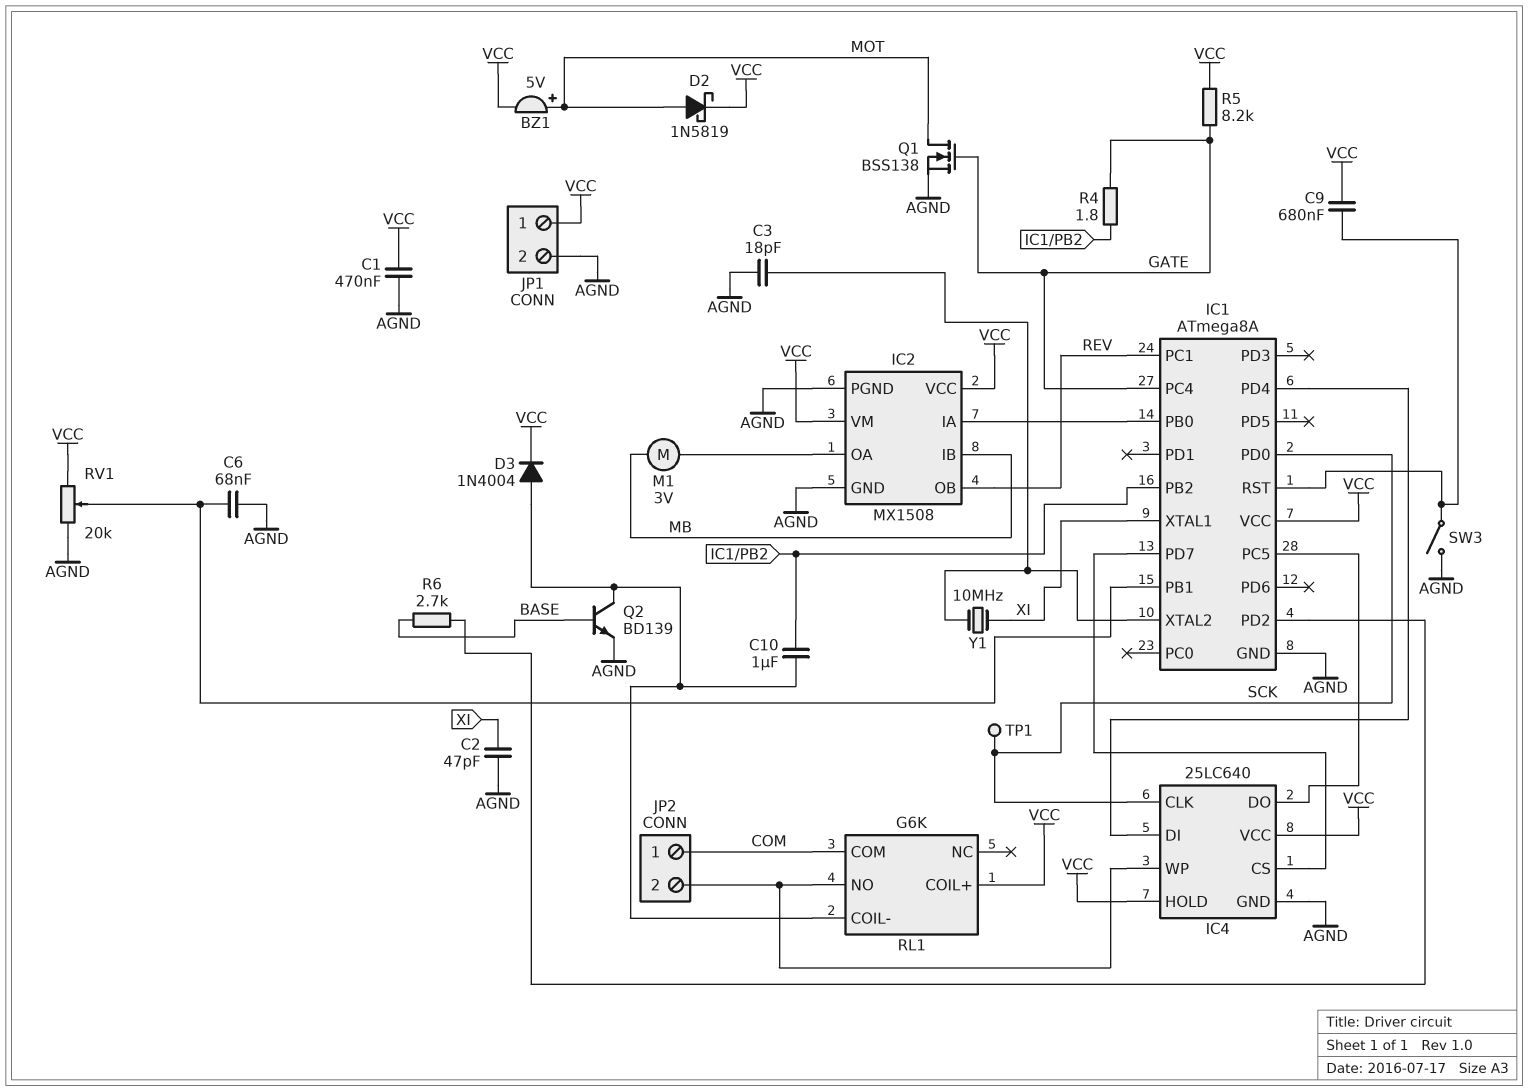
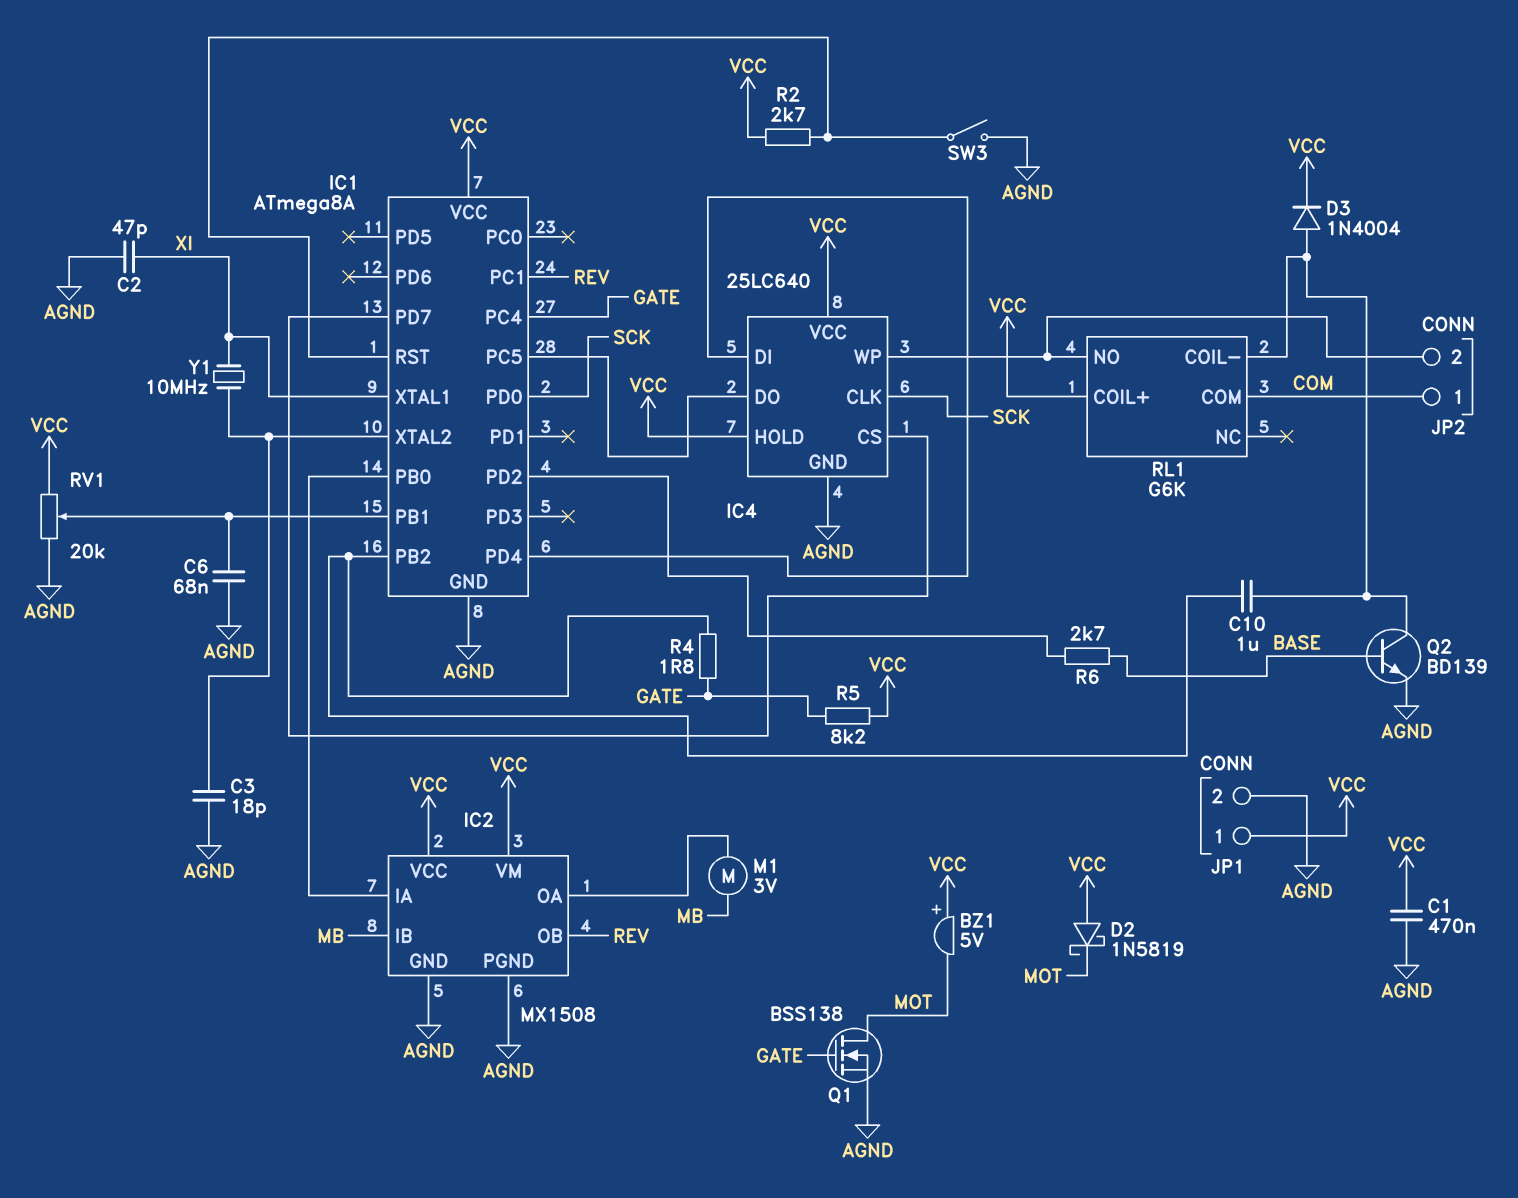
BZ1: buzzer 5V (plus MOT, minus VCC) -> buzzer 5V (plus VCC, minus MOT)
C9: 680nF (IC1/RST, VCC) -> none
D2: schottky 1N5819 (A MOT, K VCC) -> schottky 1N5819 (A VCC, K MOT)
R2: none -> 2.7k (IC1/RST, VCC)
TP1: test point (SCK) -> none

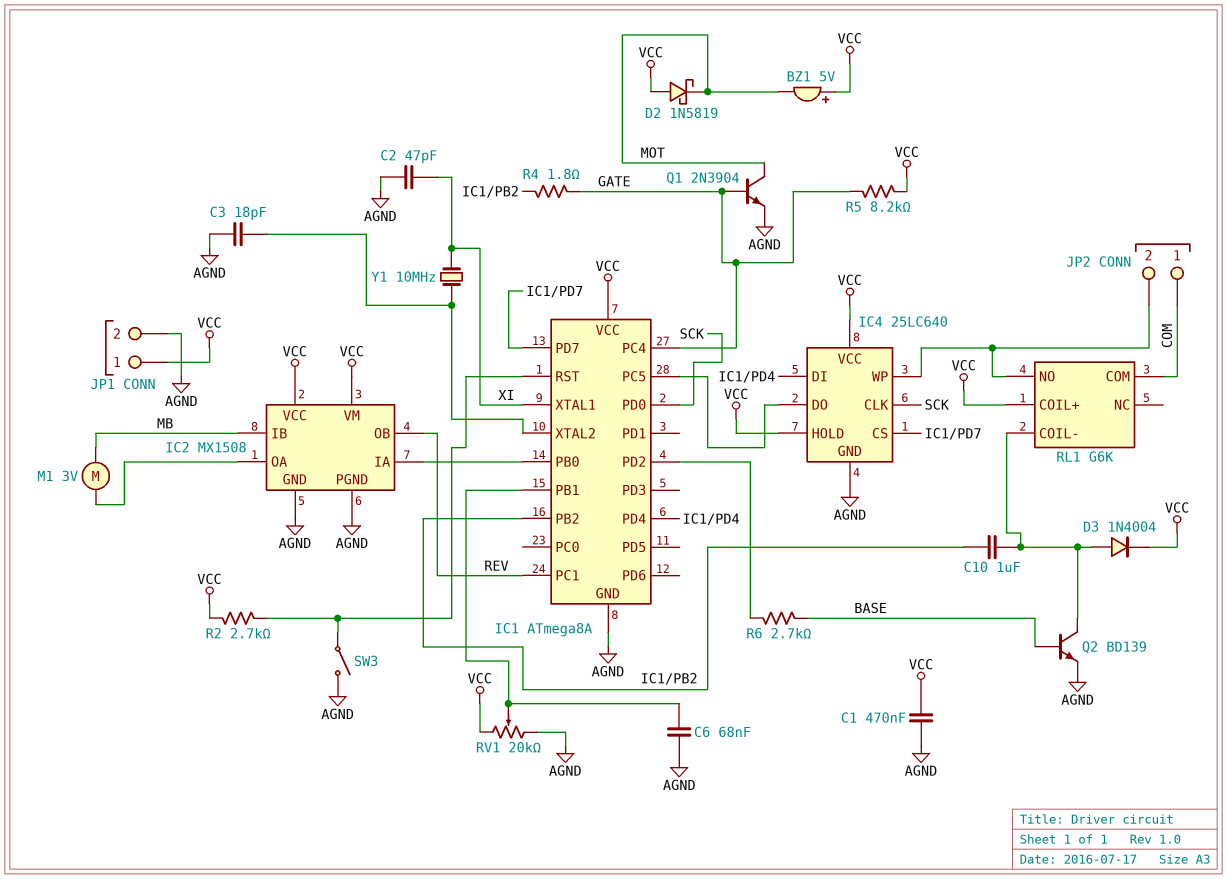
Q1: NMOS BSS138 (G GATE, D MOT, S AGND) -> NPN 2N3904 (B GATE, C MOT, E AGND)

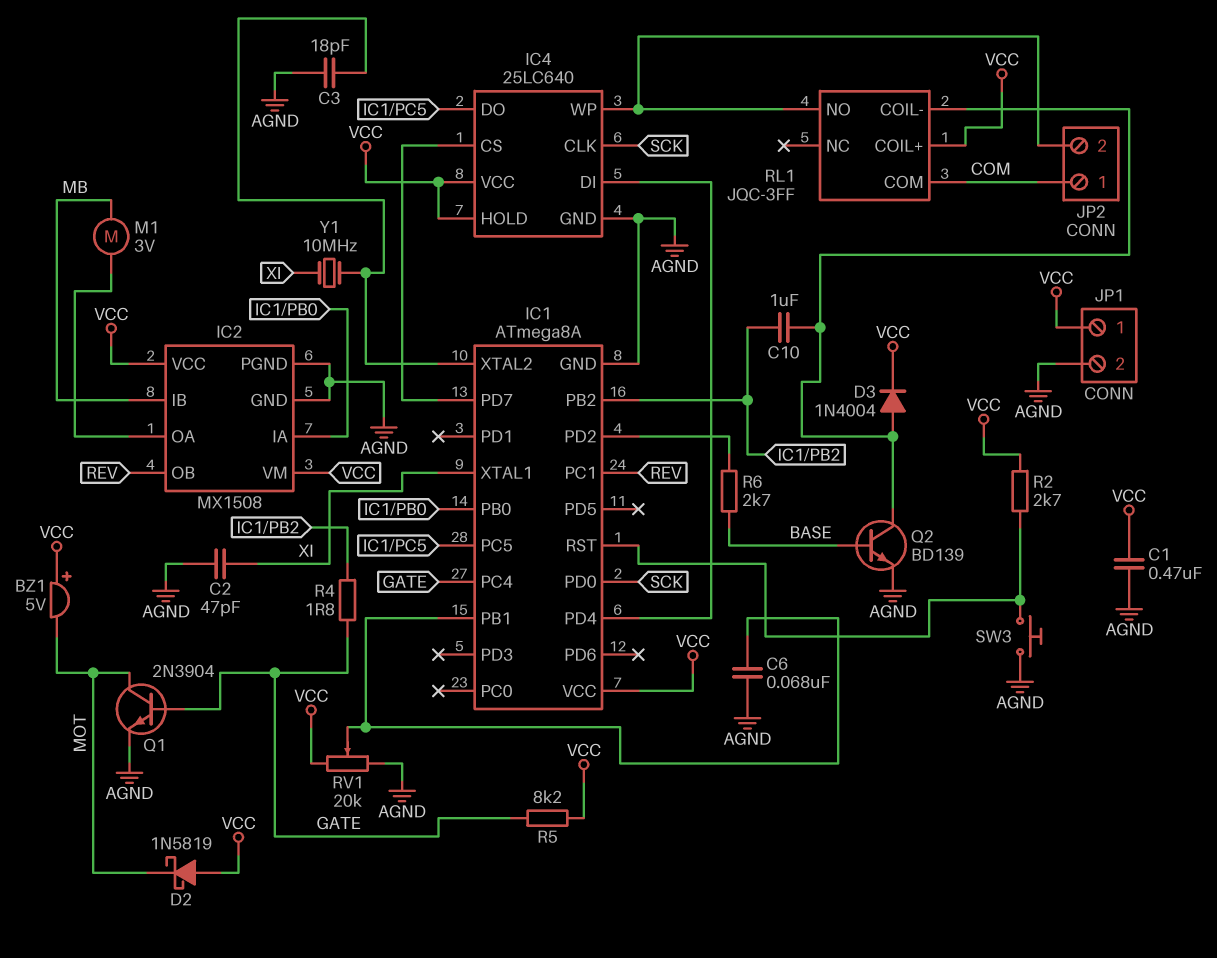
RL1: G6K -> JQC-3FF
SW3: switch (AGND, IC1/RST) -> button (AGND, IC1/RST)

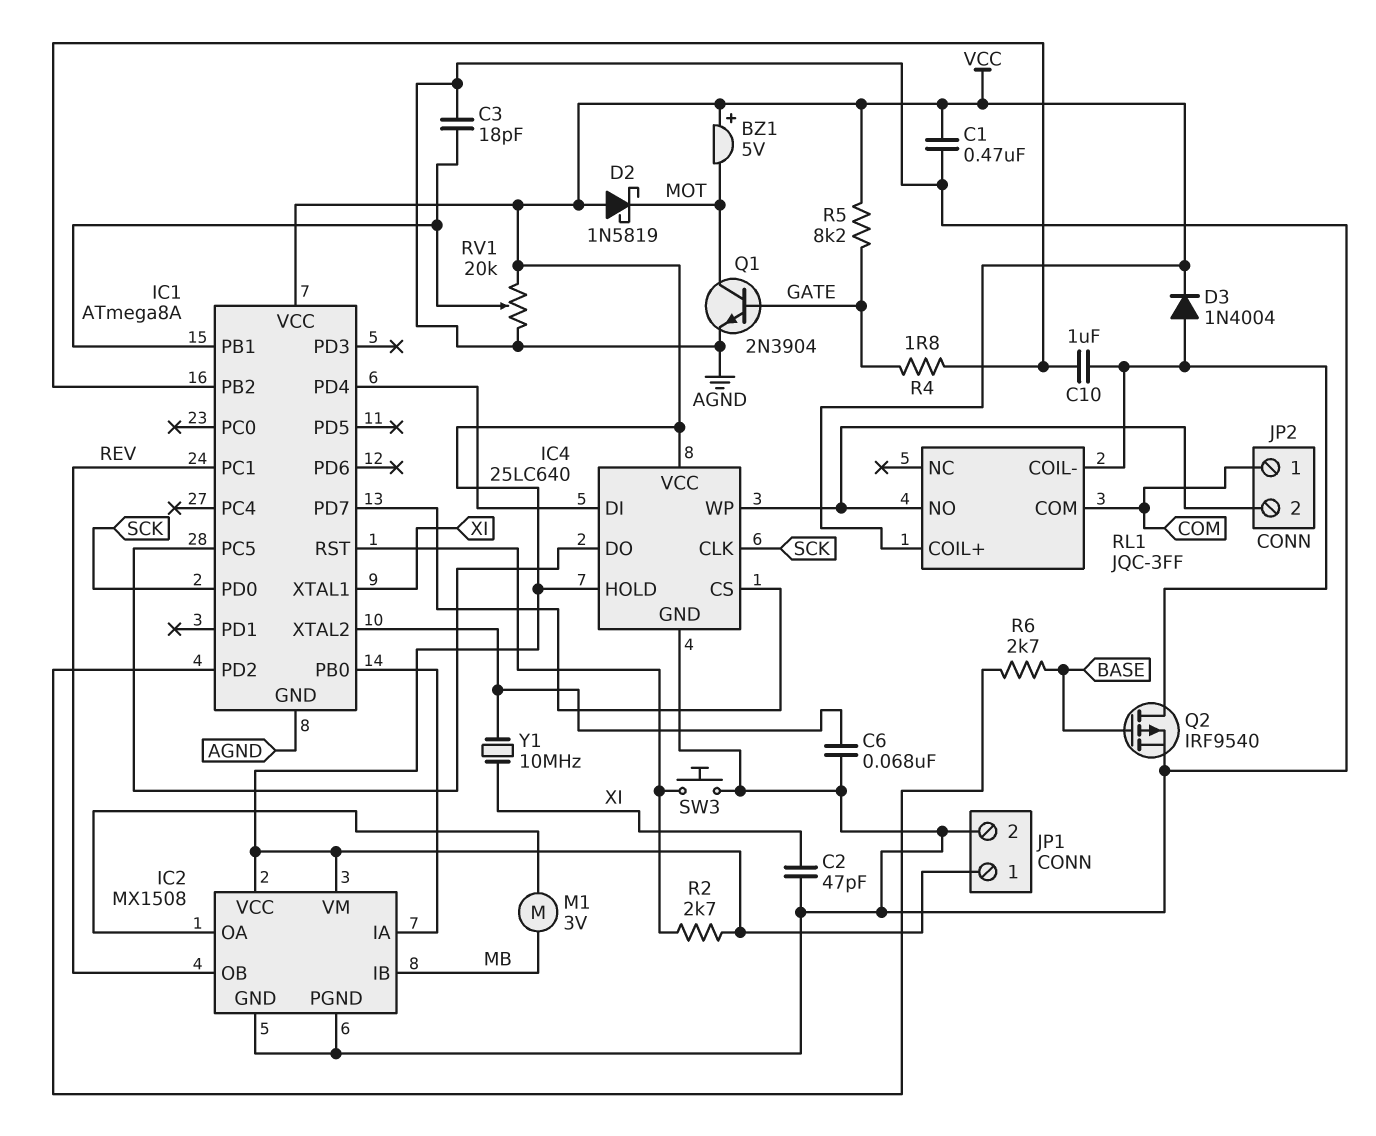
C3: 18pF (AGND, IC1/XTAL2) -> 18pF (AGND, IC1/PB1)
C6: 68nF (AGND, IC1/PB1) -> 68nF (AGND, IC1/XTAL2)
IC1 pin PC4: GATE -> none
Q2: NPN BD139 (B BASE, C RL1/COIL-, E AGND) -> PMOS IRF9540 (G BASE, D RL1/COIL-, S AGND)

